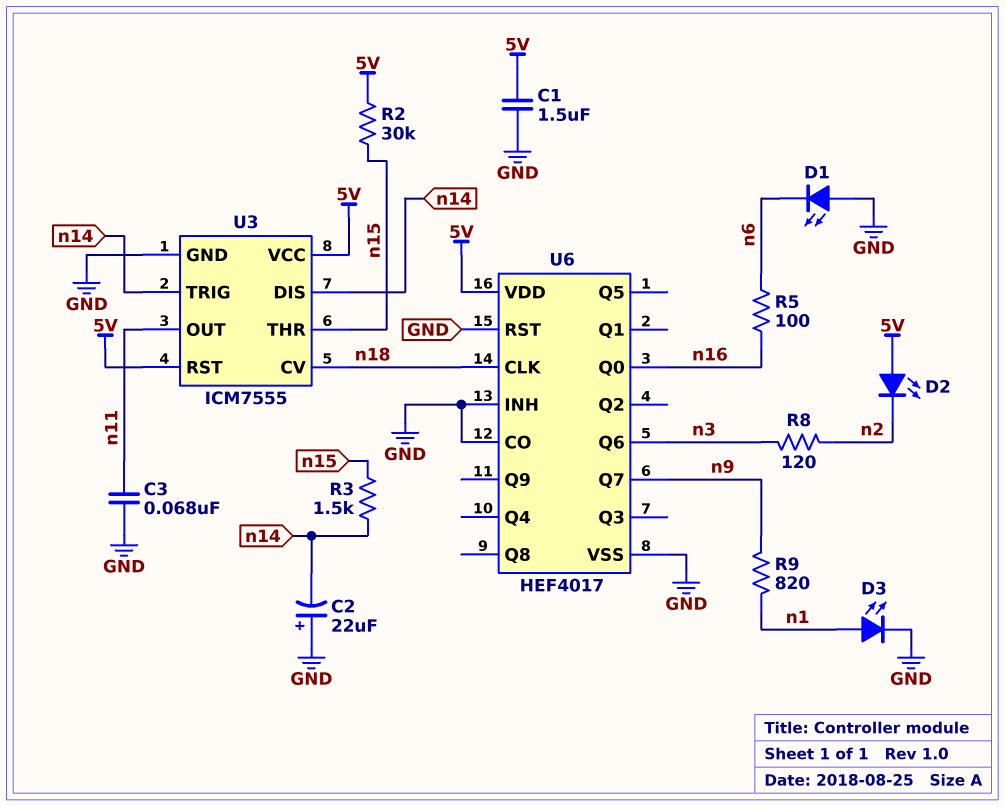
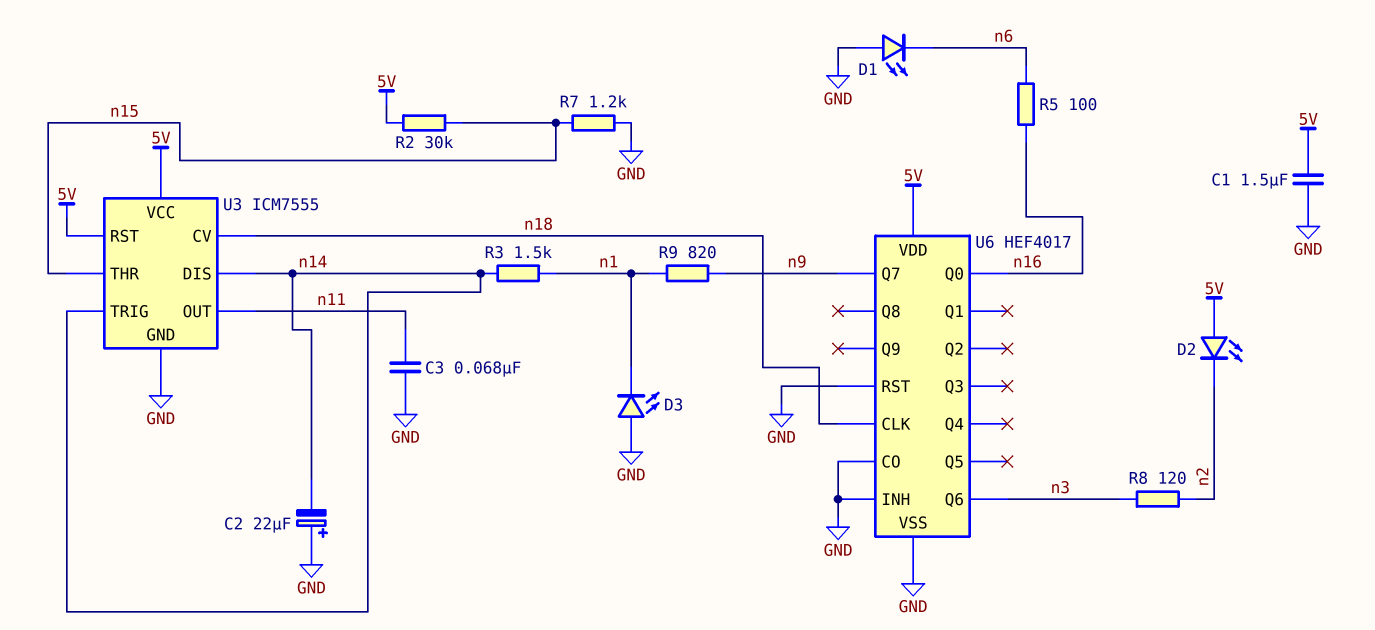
D3: LED (A n1, K GND) -> LED (A GND, K n1)
R3: 1.5k (n14, n15) -> 1.5k (n1, n14)
R7: none -> 1.2k (GND, n15)

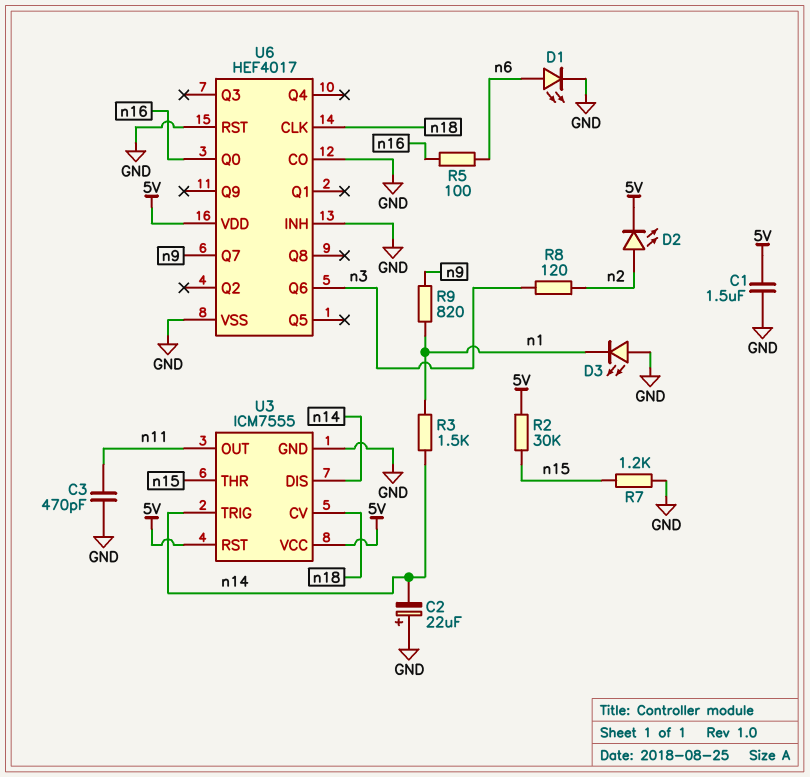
C3: 68nF (GND, n11) -> 470pF (GND, n11)
D1: LED (A GND, K n6) -> LED (A n6, K GND)
D2: LED (A 5V, K n2) -> LED (A n2, K 5V)

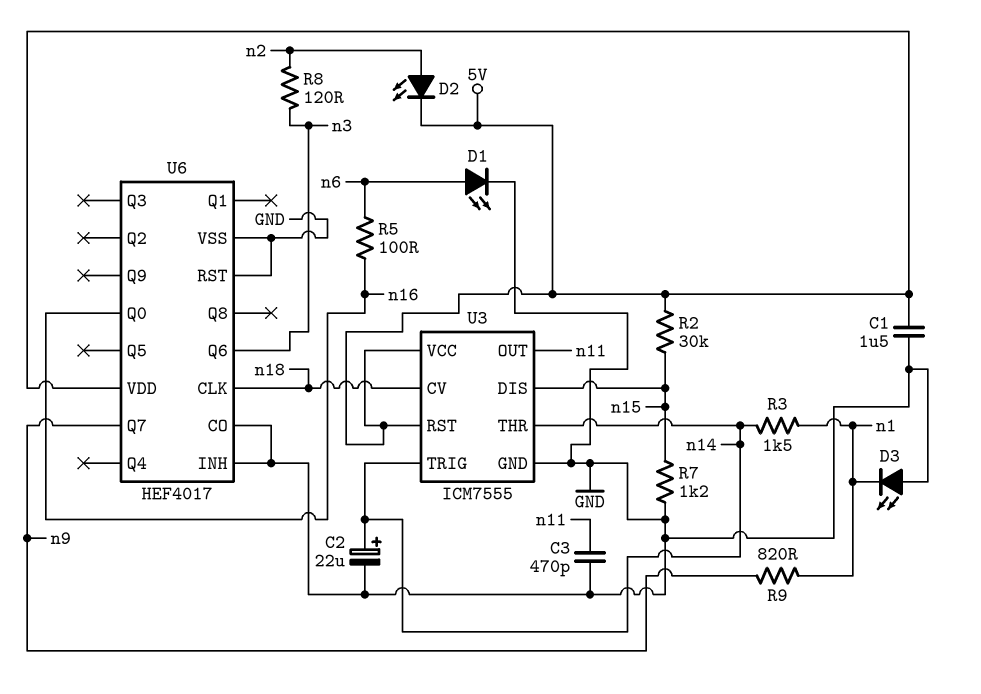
C2: 22uF (plus GND, minus n14) -> 22uF (plus n14, minus GND)
U3 pin DIS: n14 -> n15
U3 pin THR: n15 -> n14

